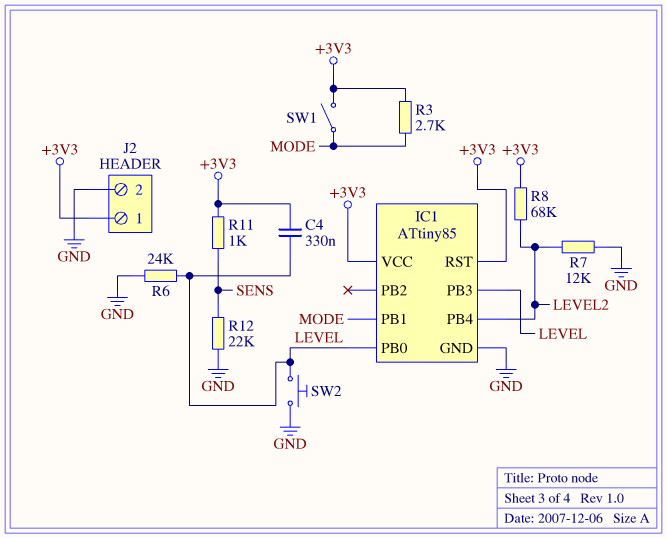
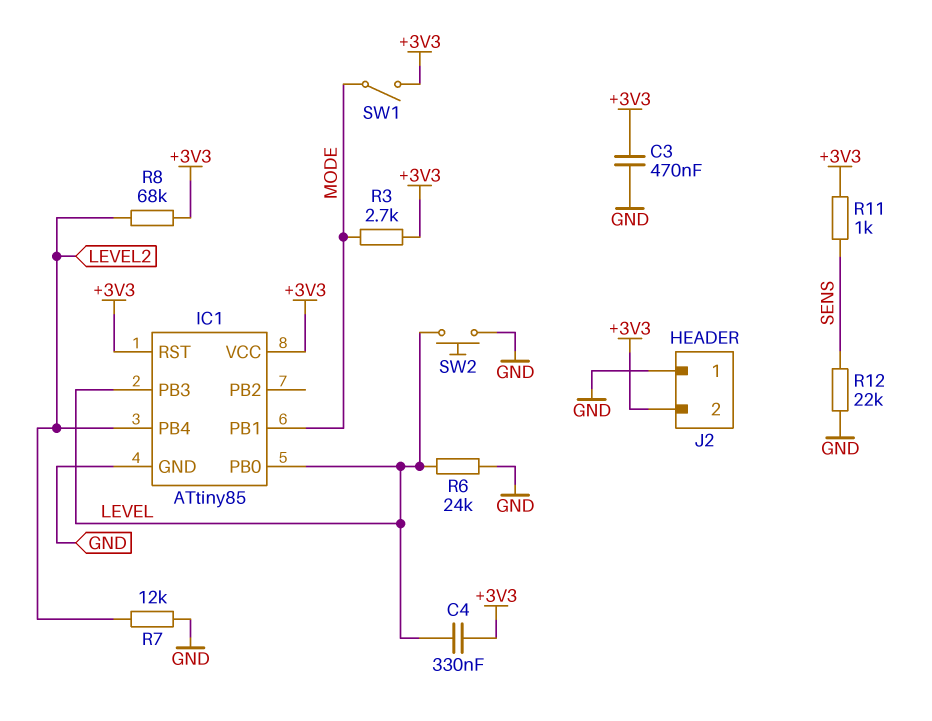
C3: none -> 470nF (+3V3, GND)
J2 pin 1: +3V3 -> GND
J2 pin 2: GND -> +3V3

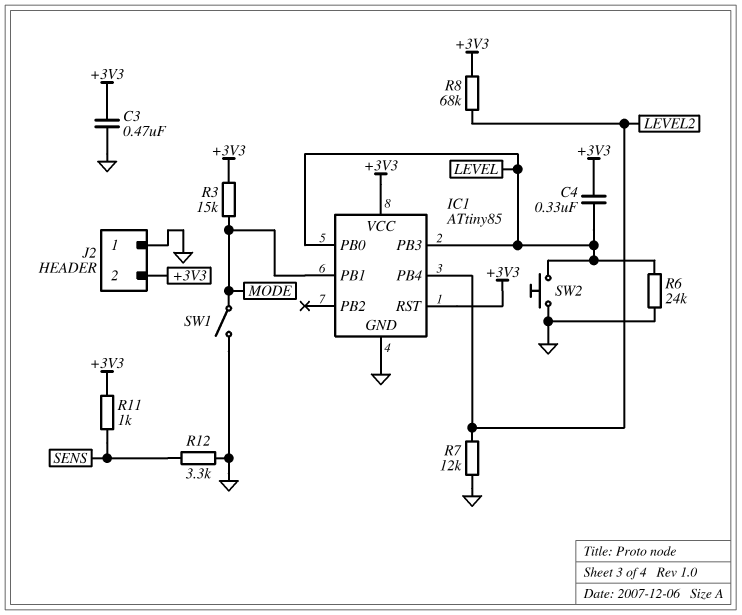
R3: 2.7k (+3V3, MODE) -> 15k (+3V3, MODE)
R12: 22k (GND, SENS) -> 3.3k (GND, SENS)
SW1: switch (+3V3, MODE) -> switch (GND, MODE)

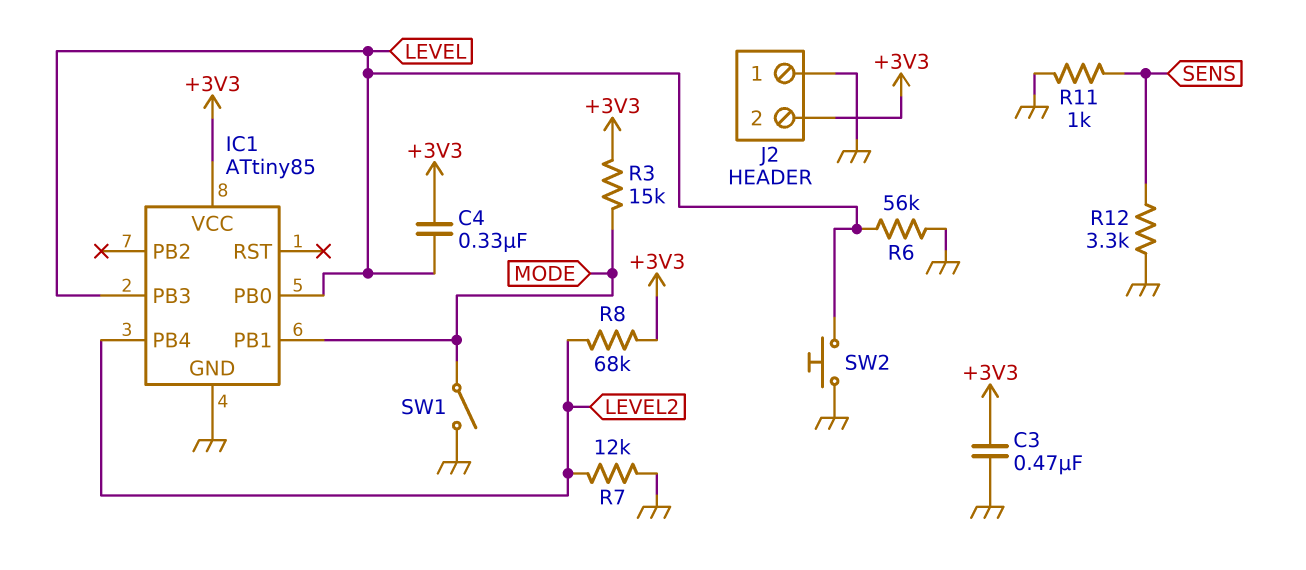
IC1 pin RST: +3V3 -> none
R6: 24k (GND, LEVEL) -> 56k (GND, LEVEL)
R11: 1k (+3V3, SENS) -> 1k (GND, SENS)

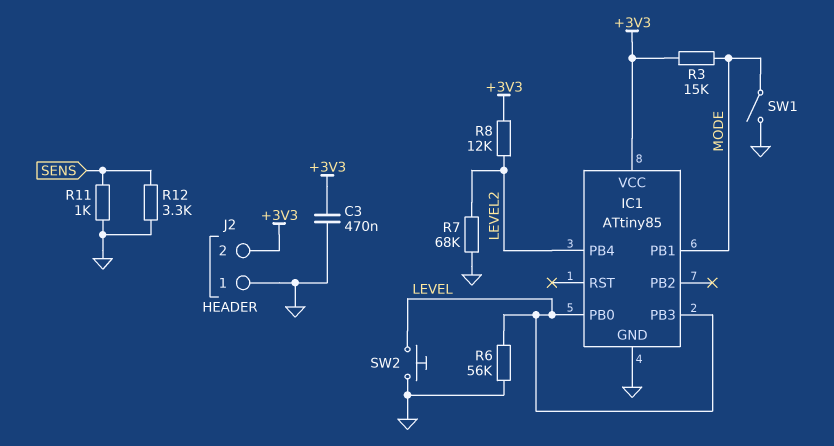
C4: 330nF (+3V3, LEVEL) -> none
R7: 12k (GND, LEVEL2) -> 68k (GND, LEVEL2)
R8: 68k (+3V3, LEVEL2) -> 12k (+3V3, LEVEL2)

